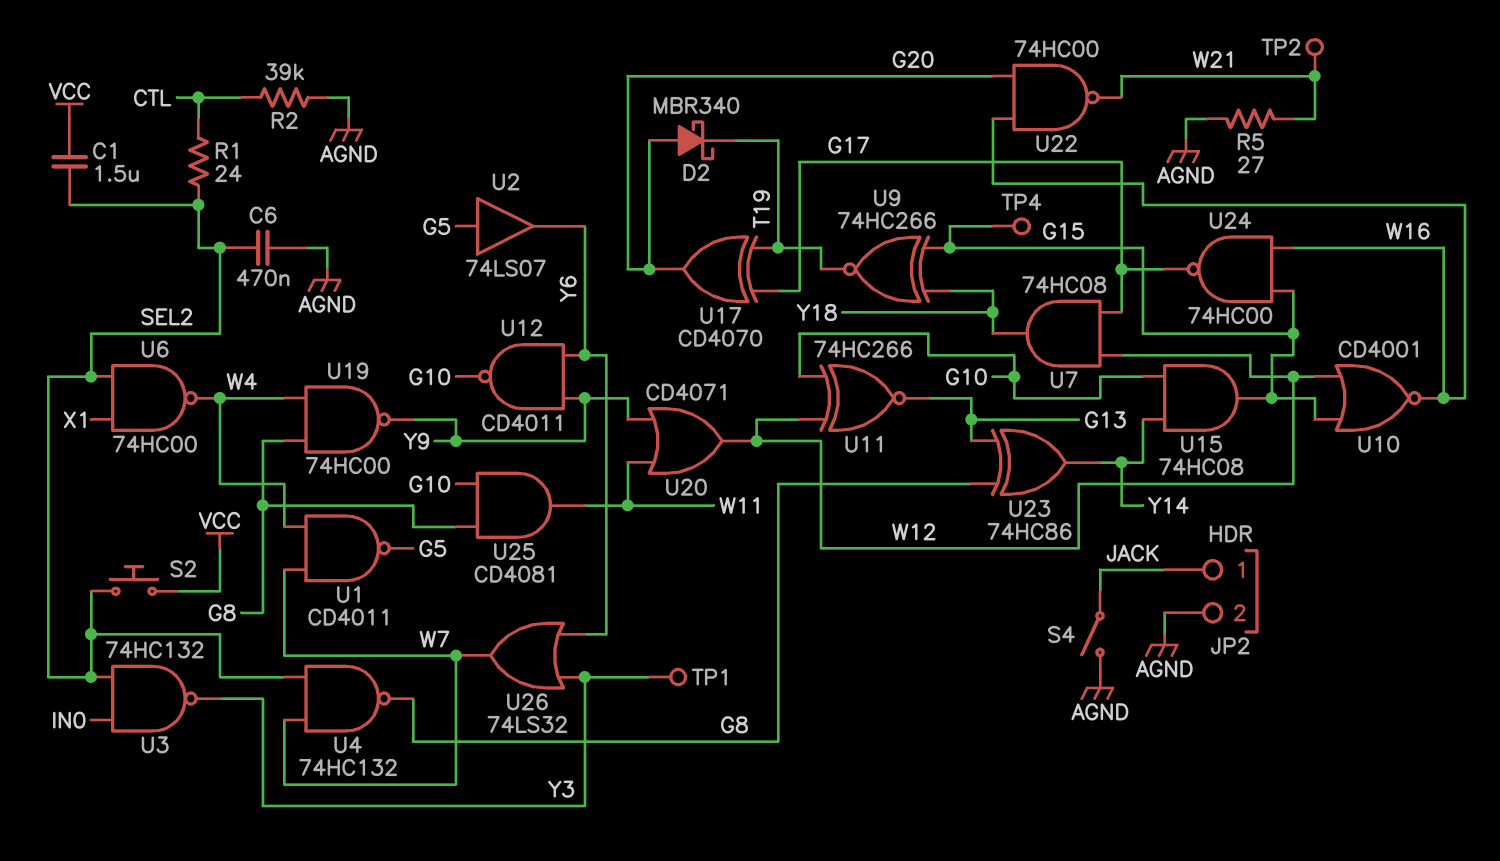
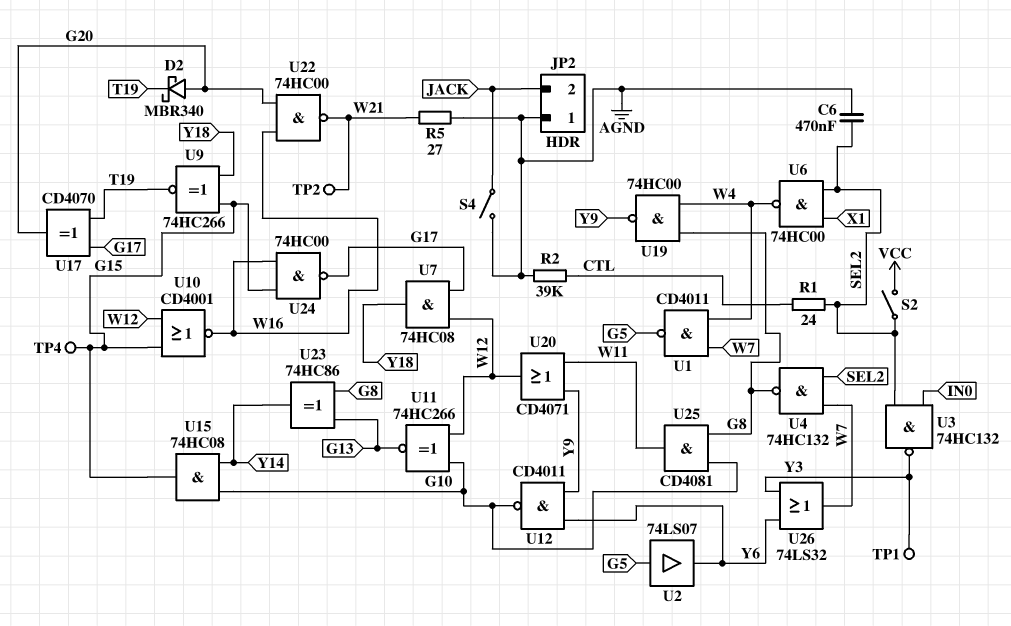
C1: 1.5uF (SEL2, VCC) -> none
JP2 pin 1: JACK -> AGND
JP2 pin 2: AGND -> JACK
S2: button (SEL2, VCC) -> switch (SEL2, VCC)

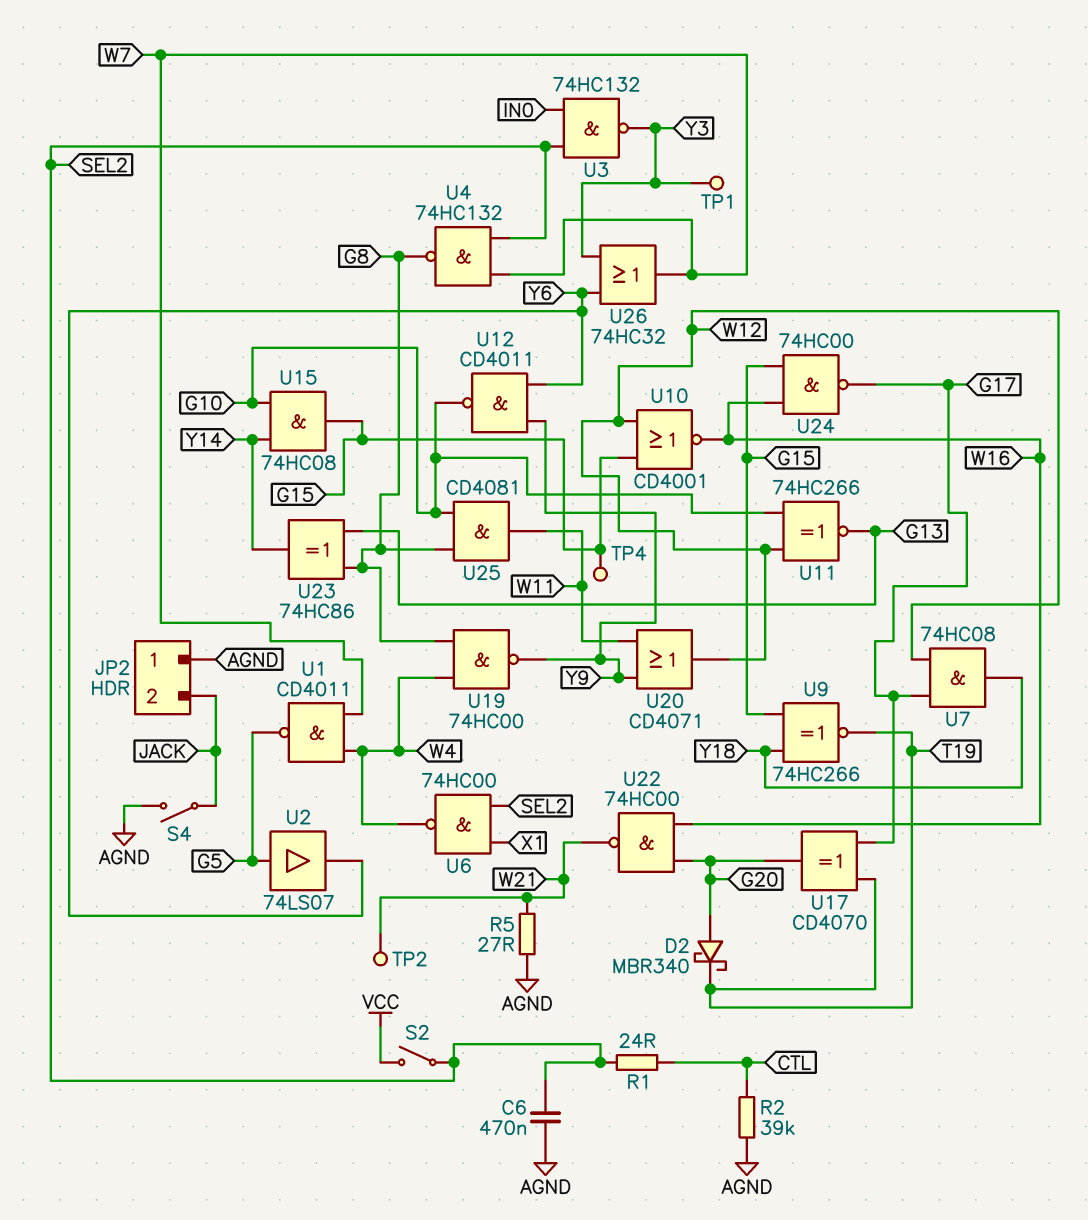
U26: OR 74LS32 (in Y3, in Y6, out W7) -> OR 74HC32 (in Y3, in Y6, out W7)

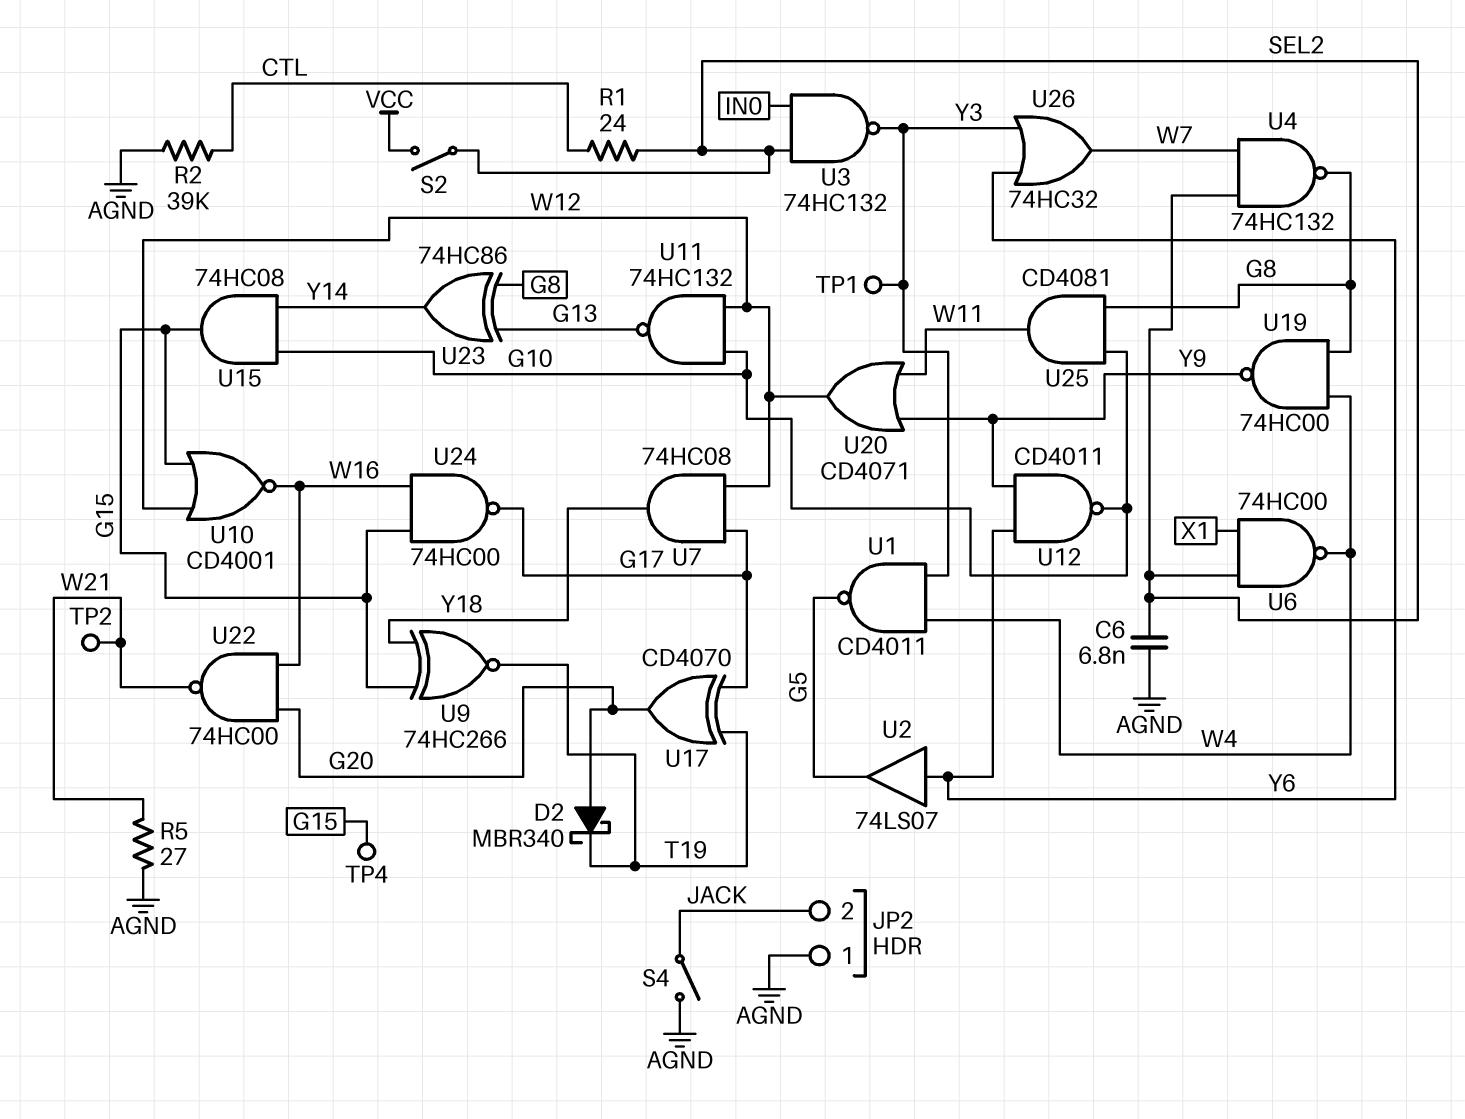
C6: 470nF (AGND, SEL2) -> 6.8nF (AGND, SEL2)
U1: NAND CD4011 (in W4, in W7, out G5) -> NAND CD4011 (in W4, in Y3, out G5)
U2: buffer 74LS07 (in G5, out Y6) -> buffer 74LS07 (in Y6, out G5)
U11: XNOR 74HC266 (in G10, in W12, out G13) -> NAND 74HC132 (in G10, in W12, out G13)

